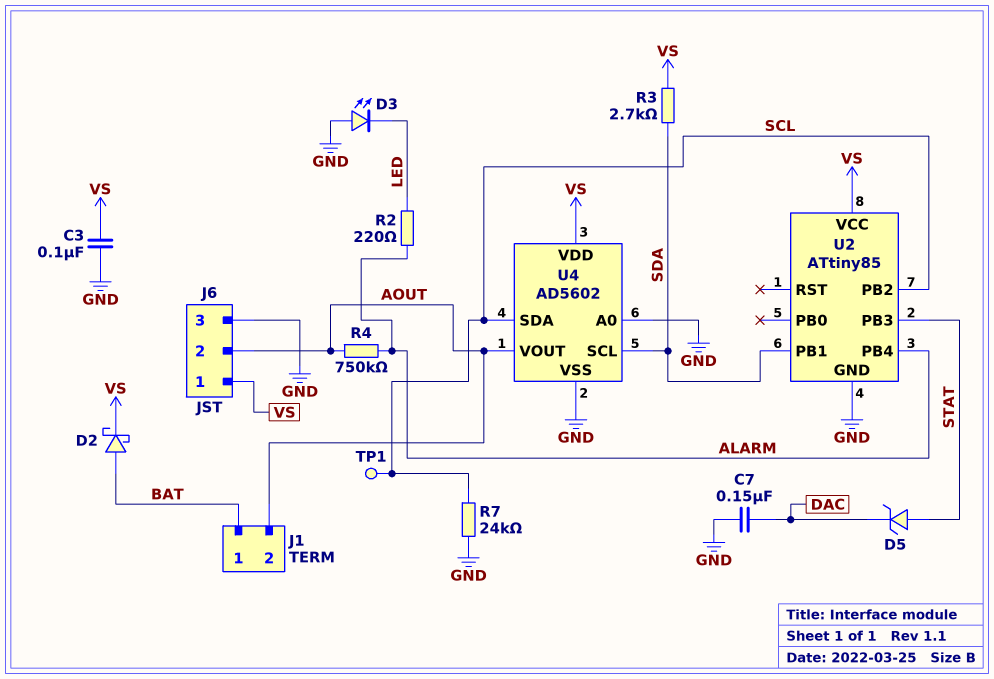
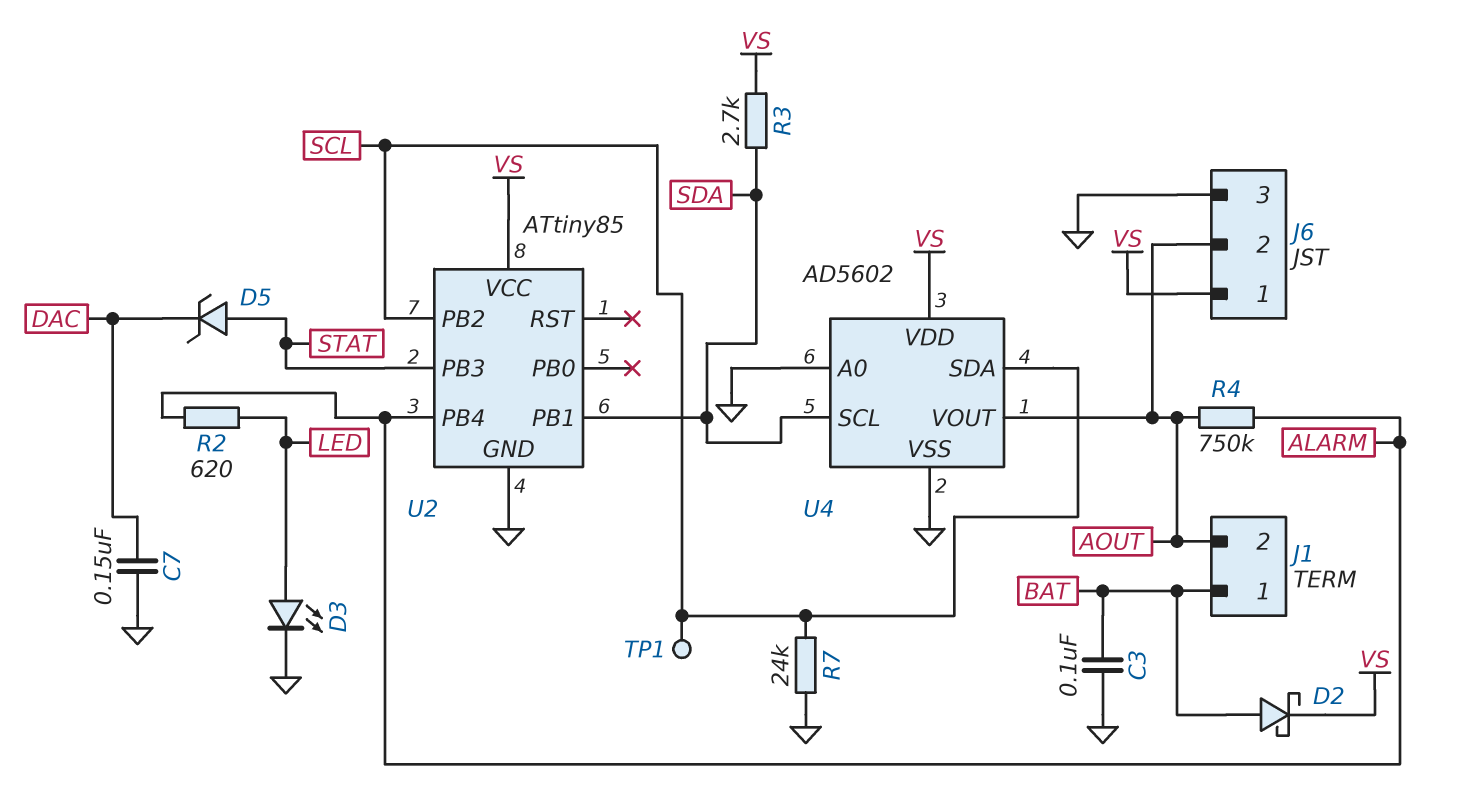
C3: 100nF (GND, VS) -> 100nF (BAT, GND)
D3: LED (A GND, K LED) -> LED (A LED, K GND)
R2: 220 (ALARM, LED) -> 620 (ALARM, LED)

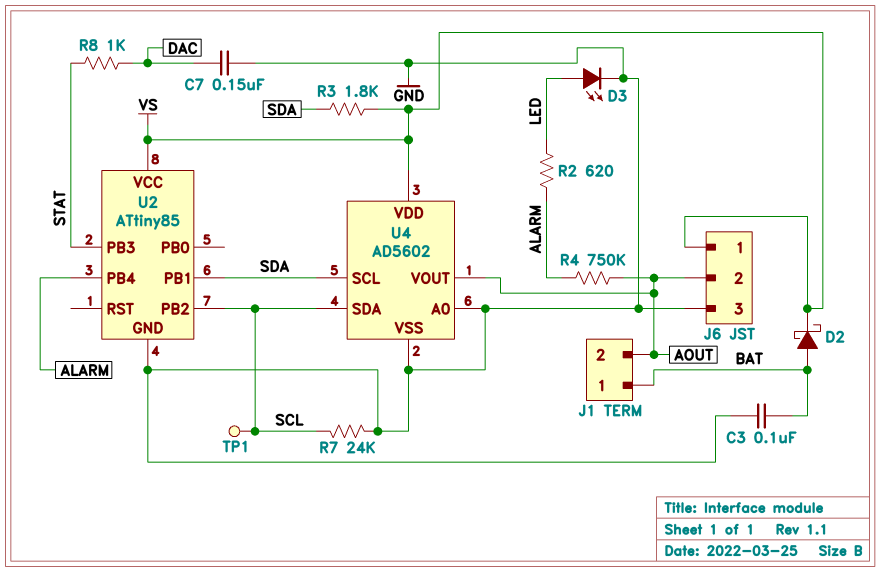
D5: zener (A STAT, K DAC) -> none
R3: 2.7k (SDA, VS) -> 1.8k (SDA, VS)
R8: none -> 1k (DAC, STAT)

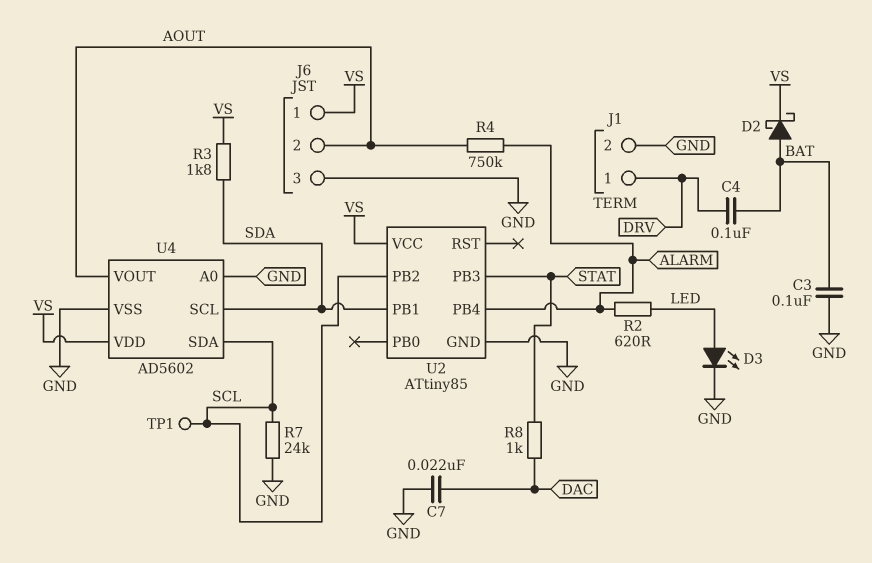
C4: none -> 100nF (BAT, DRV)
C7: 150nF (DAC, GND) -> 22nF (DAC, GND)
J1 pin 1: BAT -> DRV
J1 pin 2: AOUT -> GND

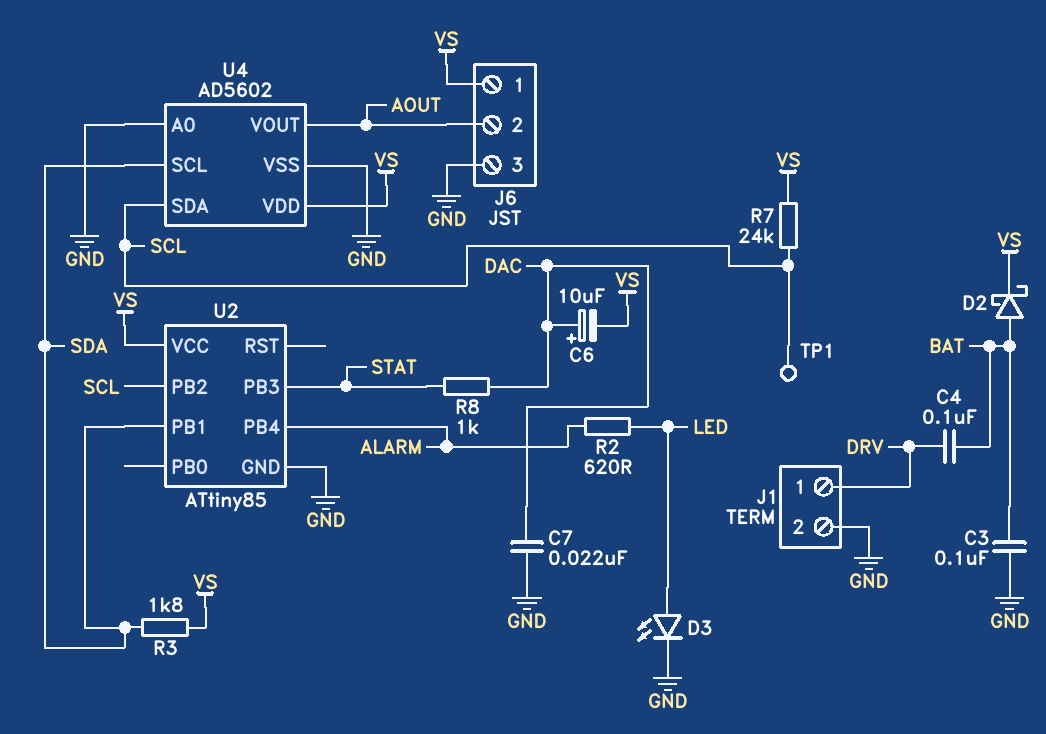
C6: none -> 10uF (plus DAC, minus VS)
R4: 750k (ALARM, AOUT) -> none
R7: 24k (GND, SCL) -> 24k (SCL, VS)

